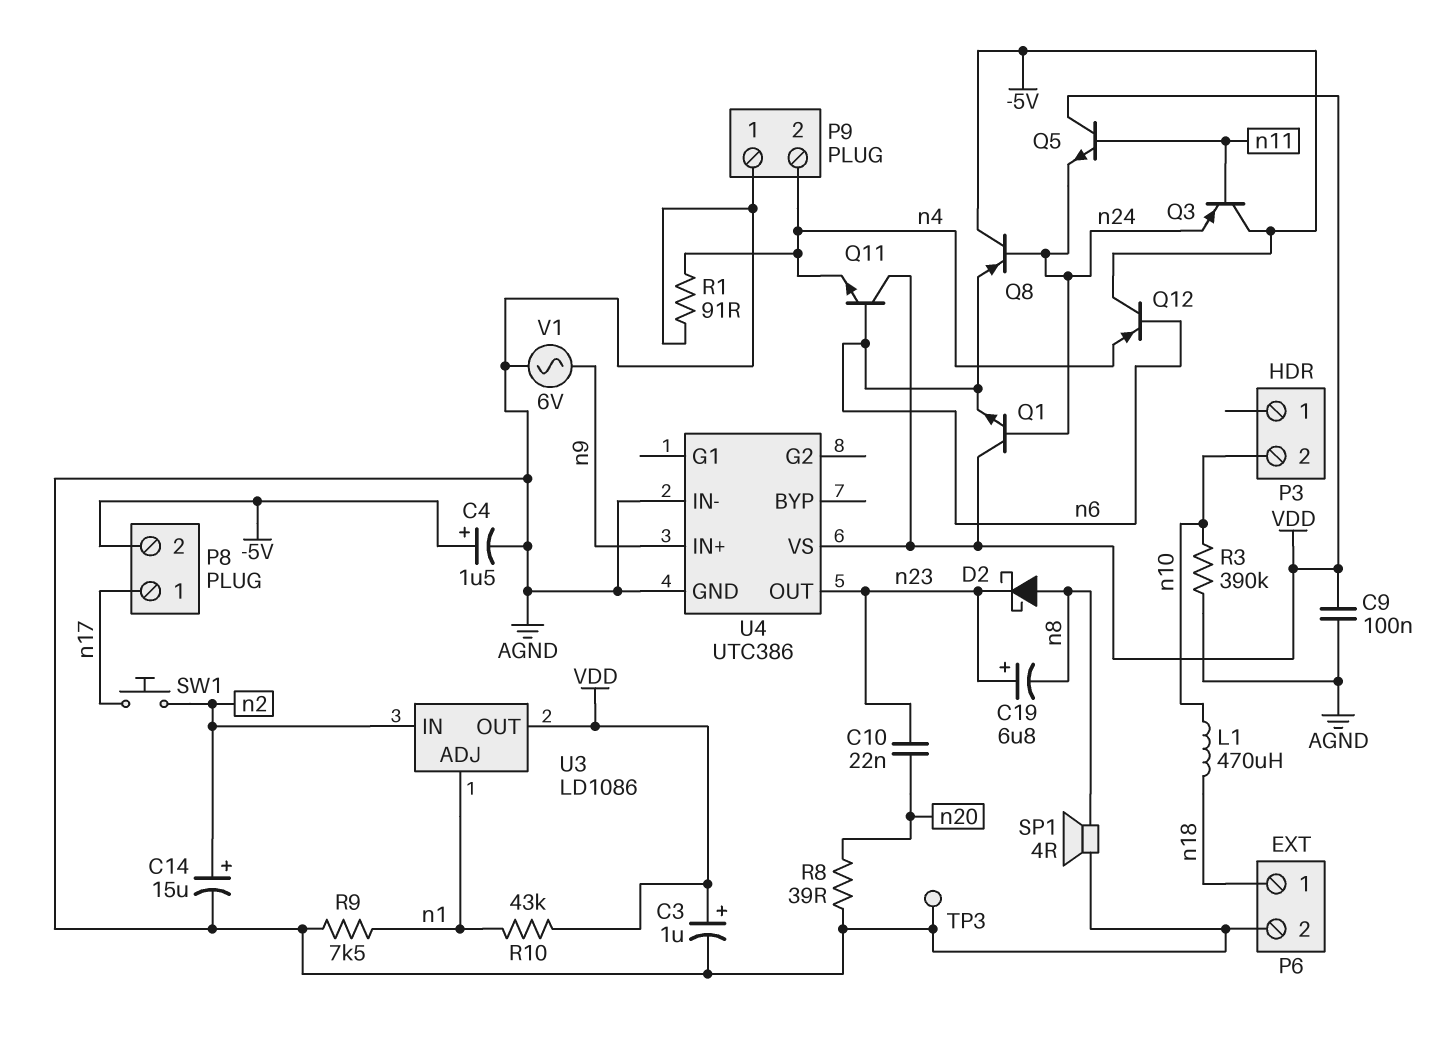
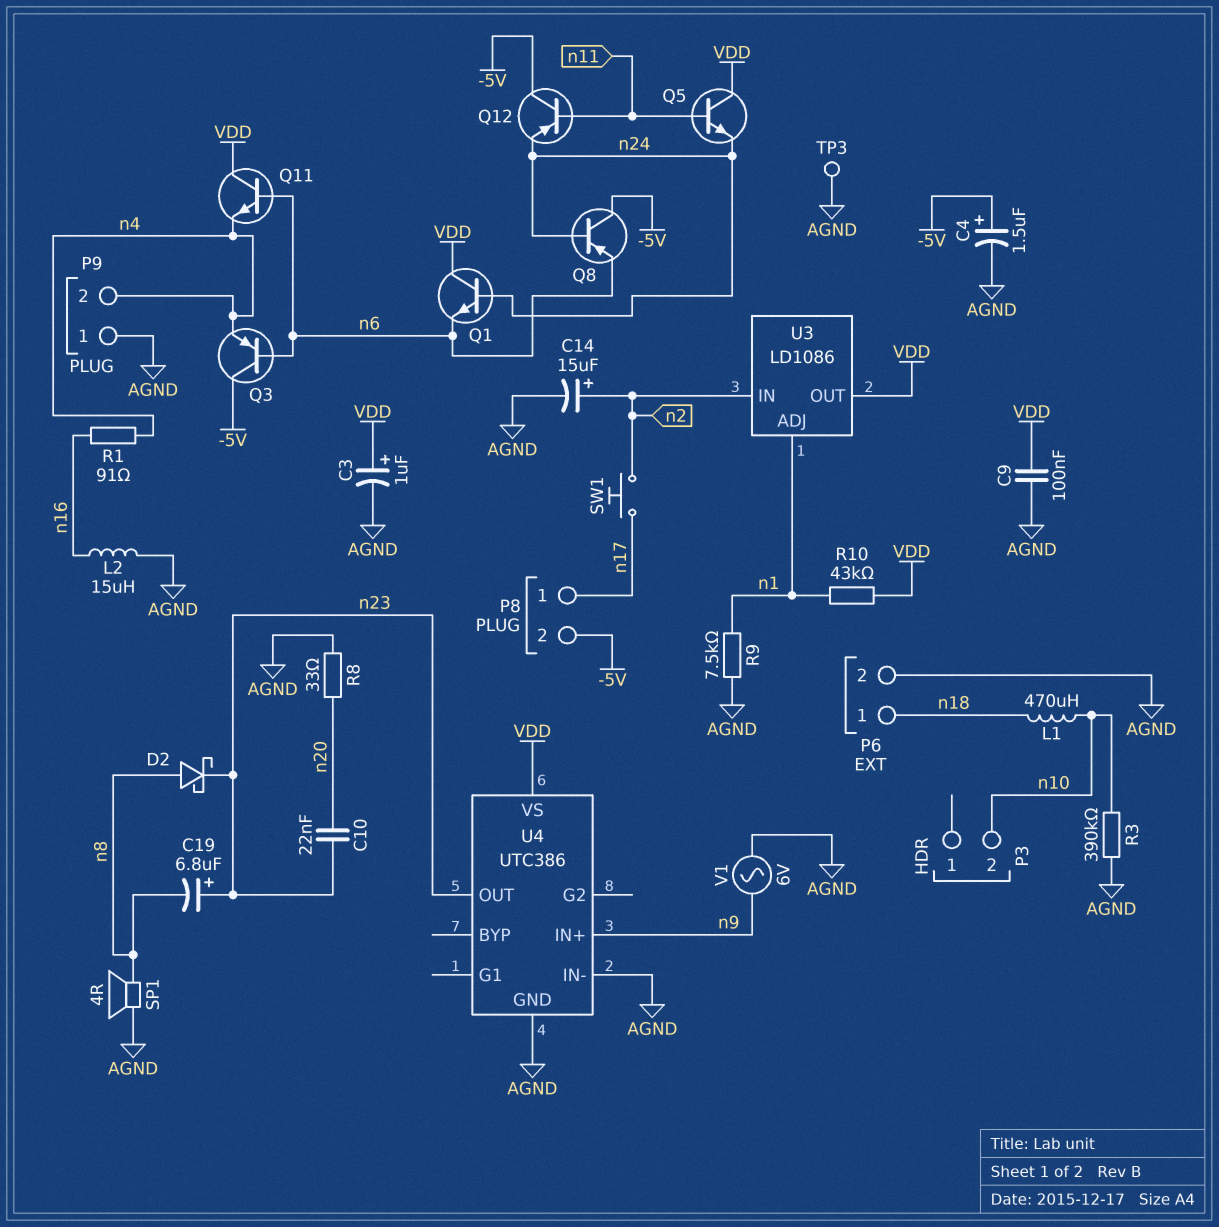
L2: none -> 15uH (AGND, n16)
Q3: PNP (B n11, C -5V, E n24) -> PNP (B n6, C -5V, E n4)
Q12: PNP (B n6, C -5V, E n4) -> PNP (B n11, C -5V, E n24)
R1: 91 (AGND, n4) -> 91 (n4, n16)
R8: 39 (AGND, n20) -> 33 (AGND, n20)

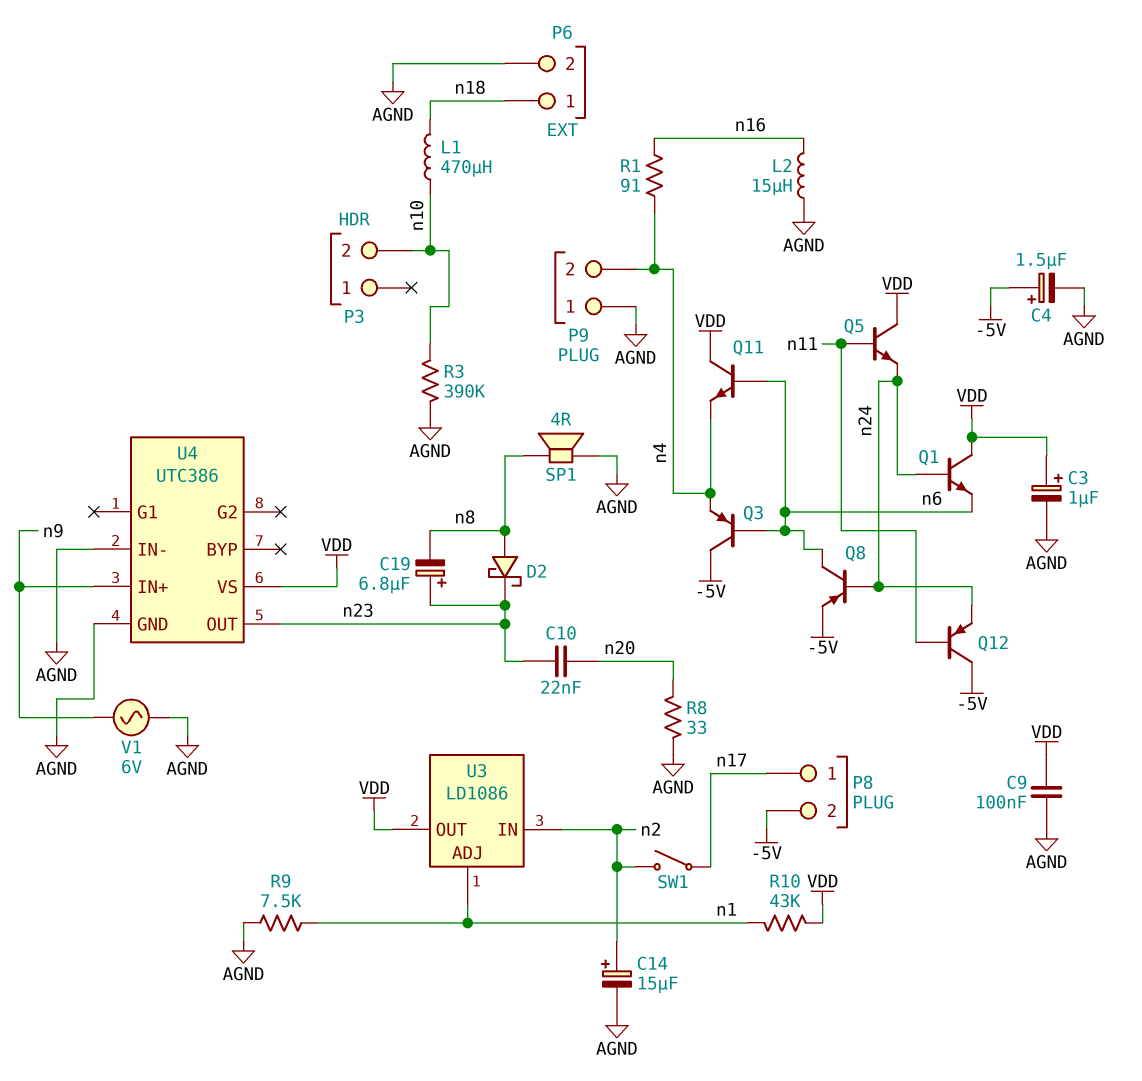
Q8: PNP (B n24, C -5V, E n6) -> PNP (B n24, C n6, E -5V)
SW1: button (n2, n17) -> switch (n2, n17)
TP3: test point (AGND) -> none

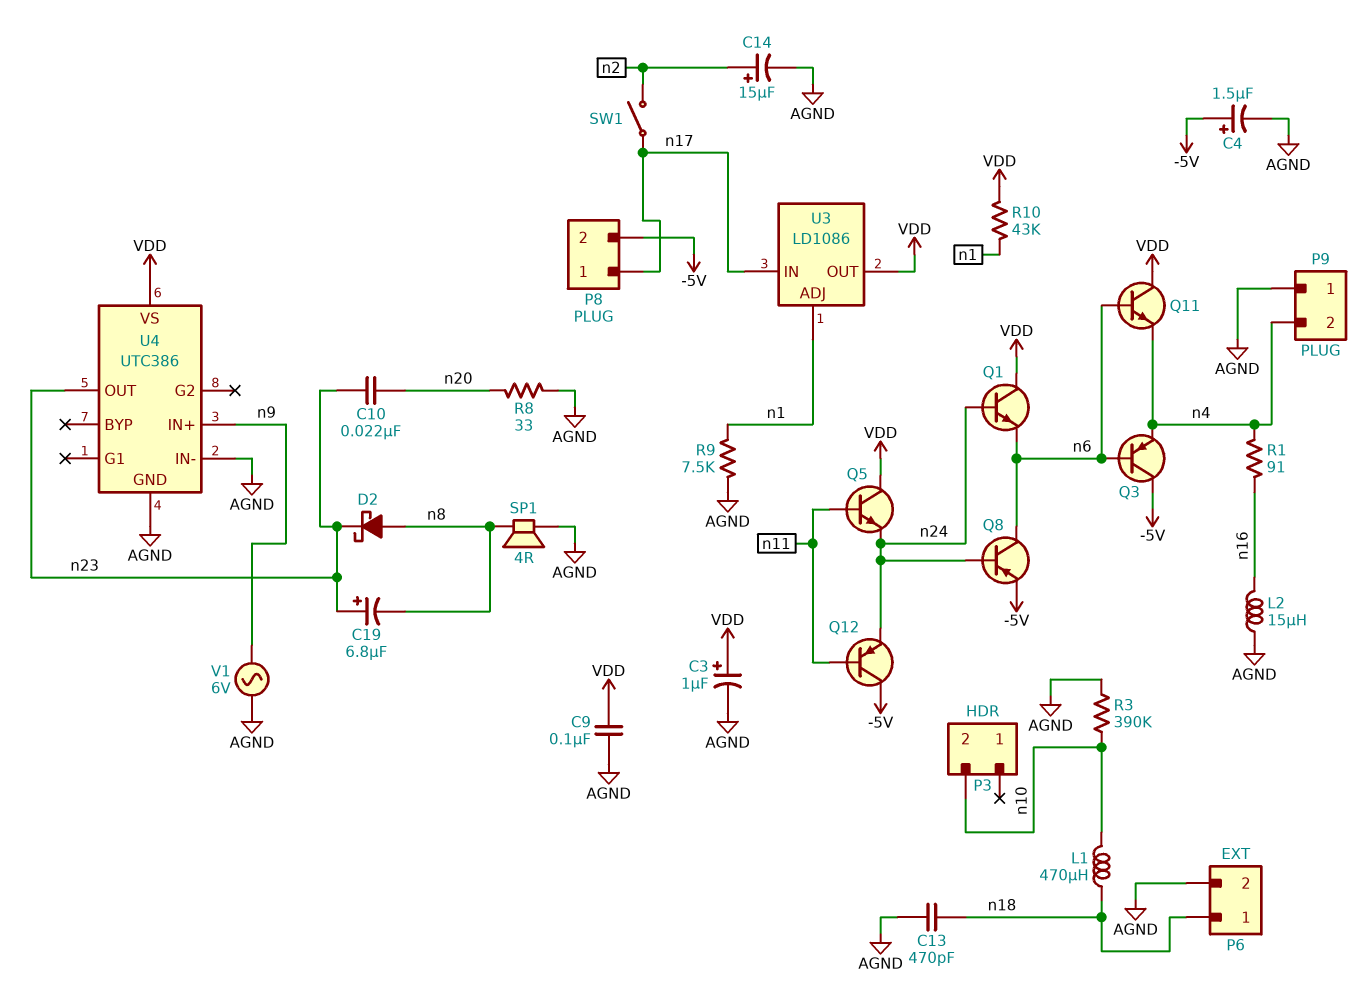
C13: none -> 470pF (AGND, n18)
U3 pin IN: n2 -> n17

